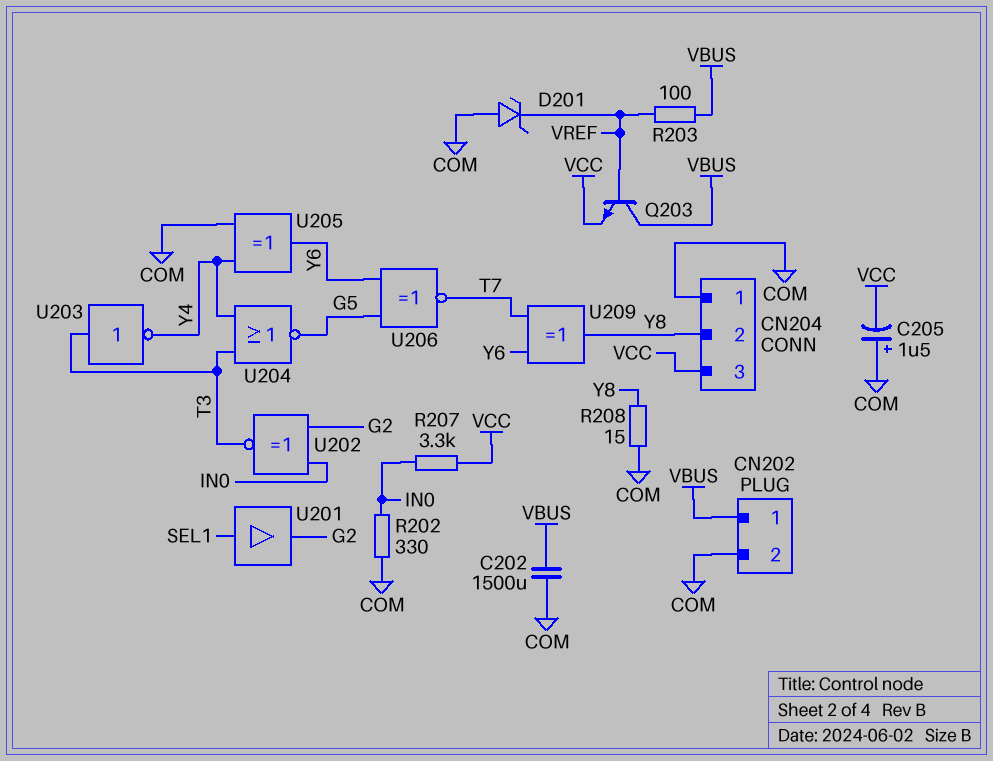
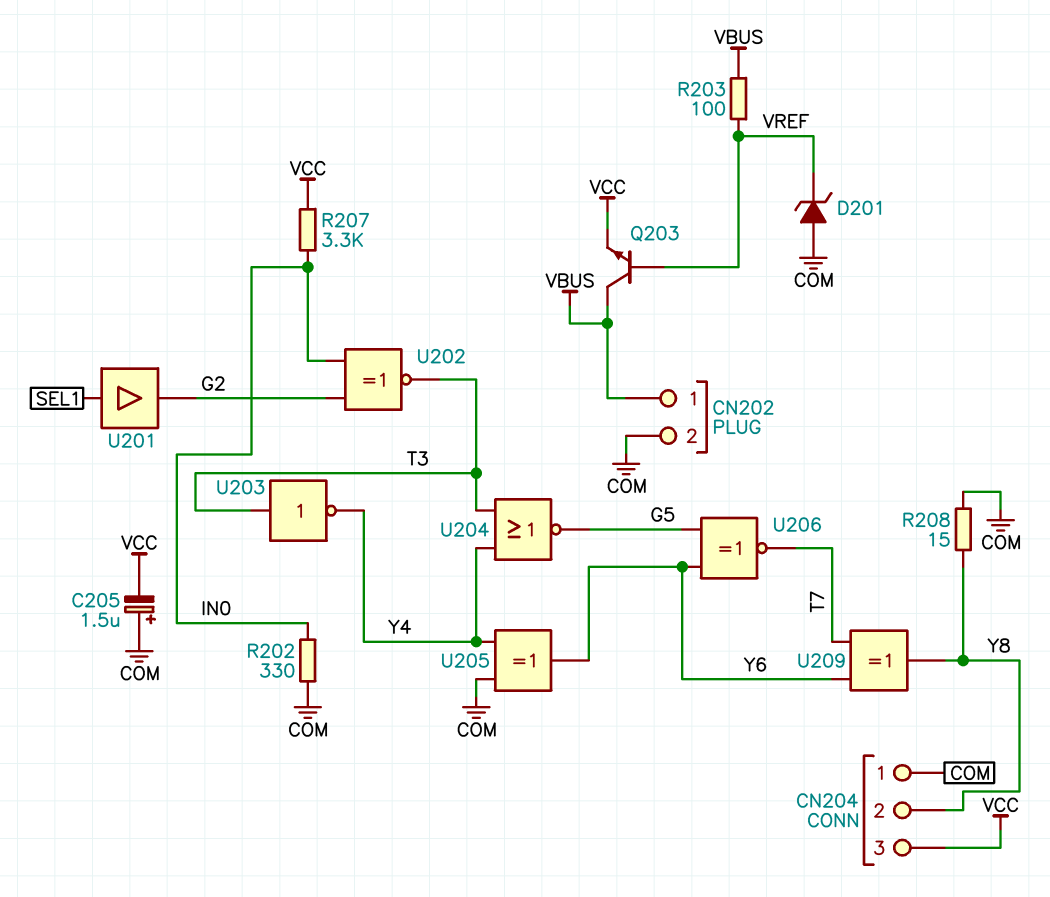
C202: 1500uF (COM, VBUS) -> none

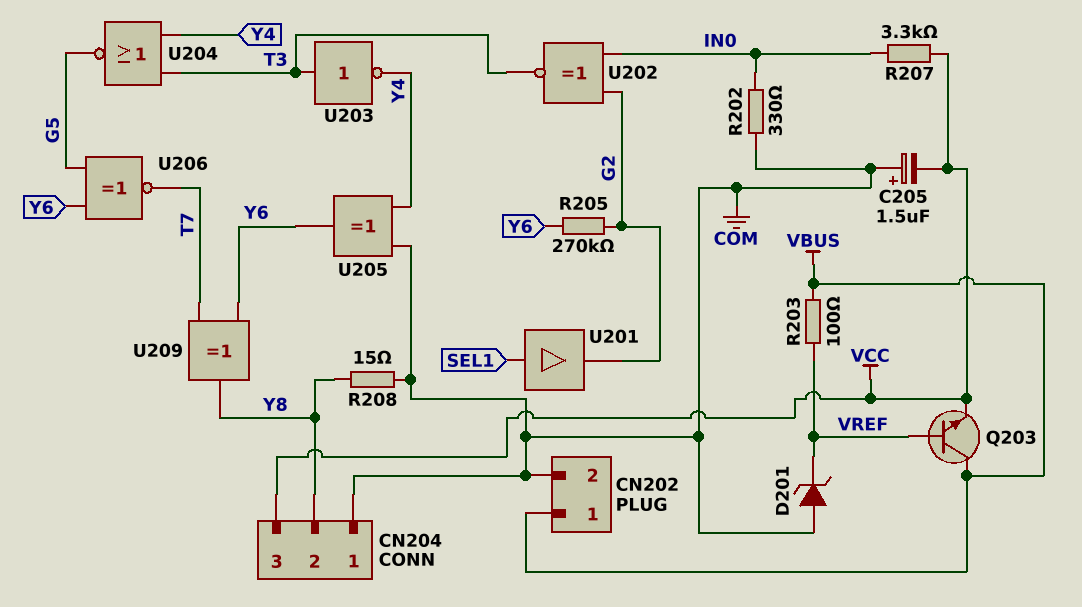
R205: none -> 270k (G2, Y6)

